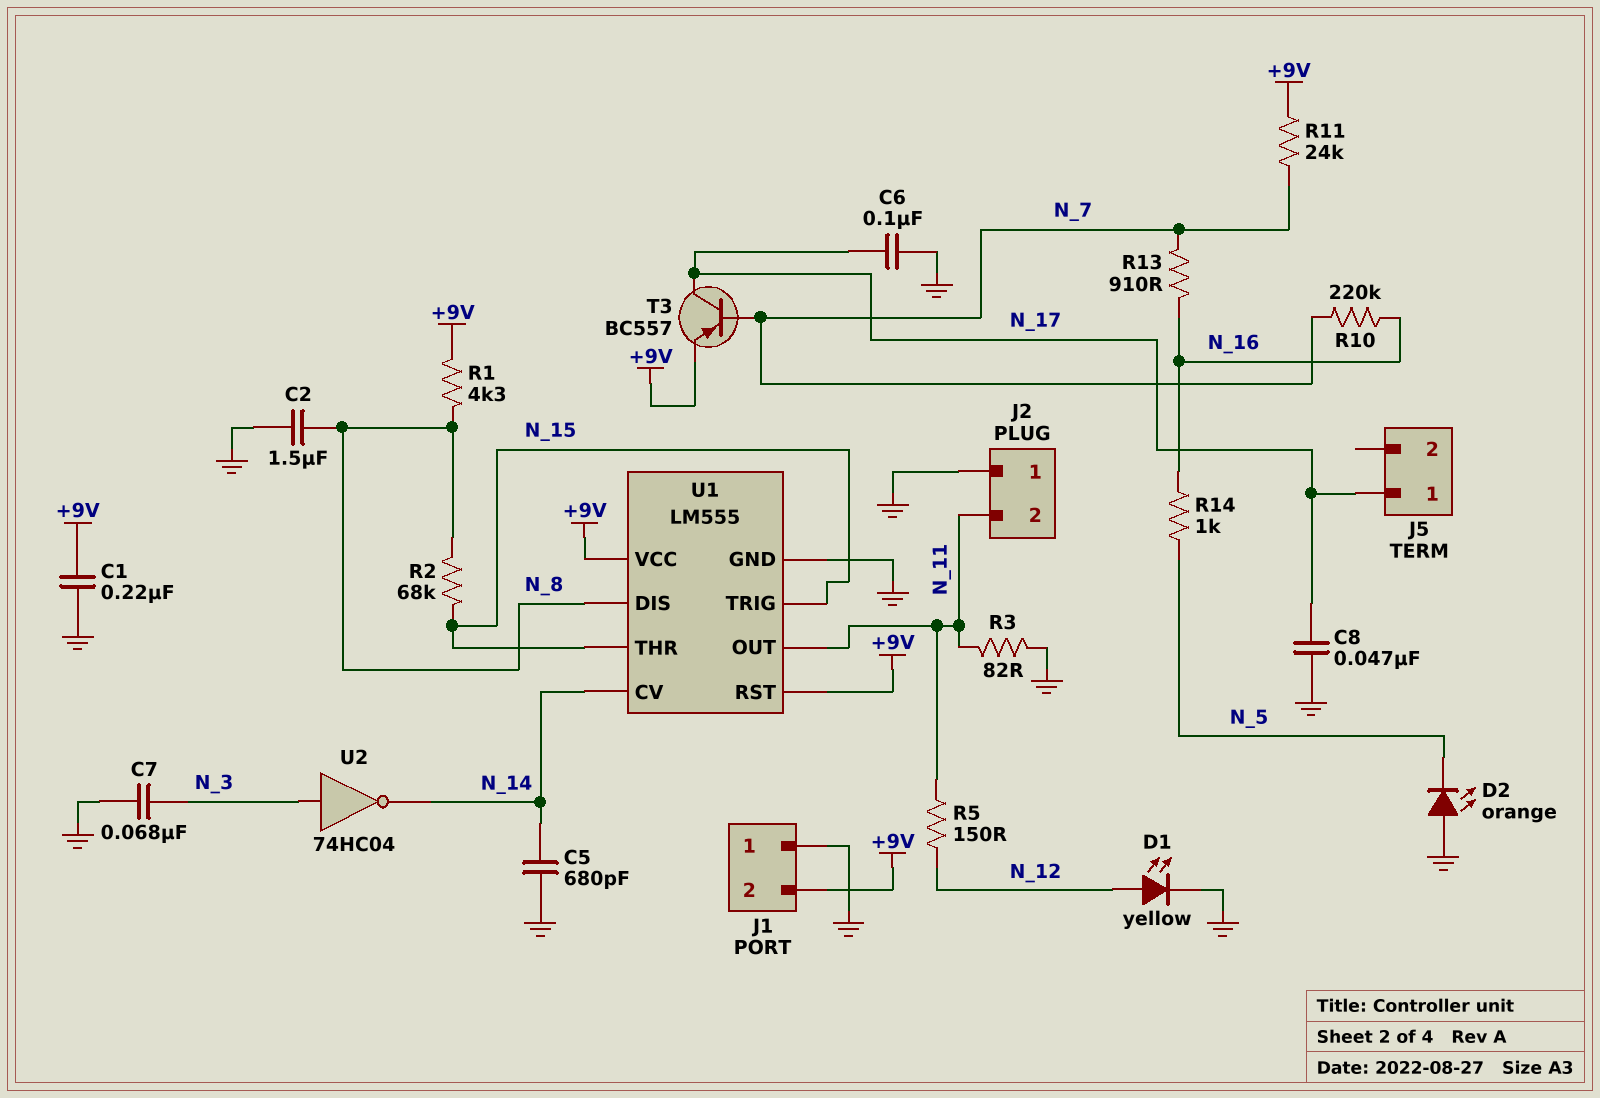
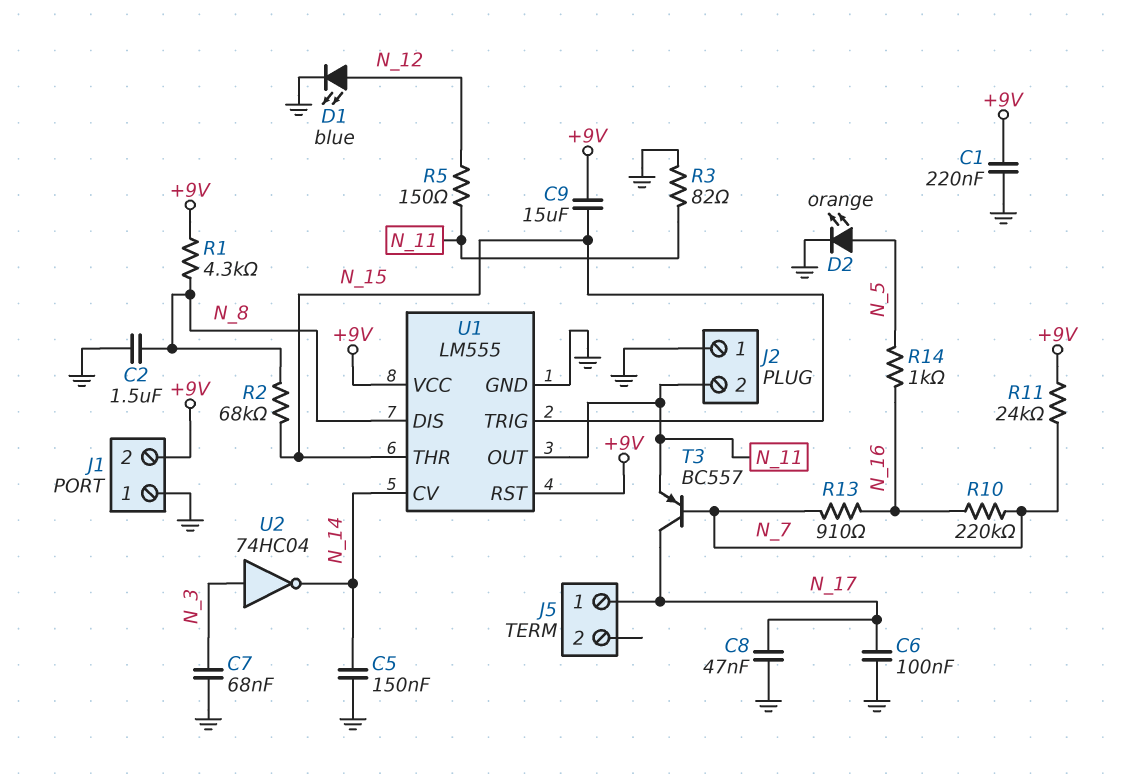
C5: 680pF (GND, N_14) -> 150nF (GND, N_14)
C9: none -> 15uF (+9V, N_15)
D1: LED yellow (A N_12, K GND) -> LED blue (A N_12, K GND)
D2: LED orange (A GND, K N_5) -> LED orange (A N_5, K GND)
T3: PNP BC557 (B N_7, C N_17, E +9V) -> PNP BC557 (B N_7, C N_17, E N_11)

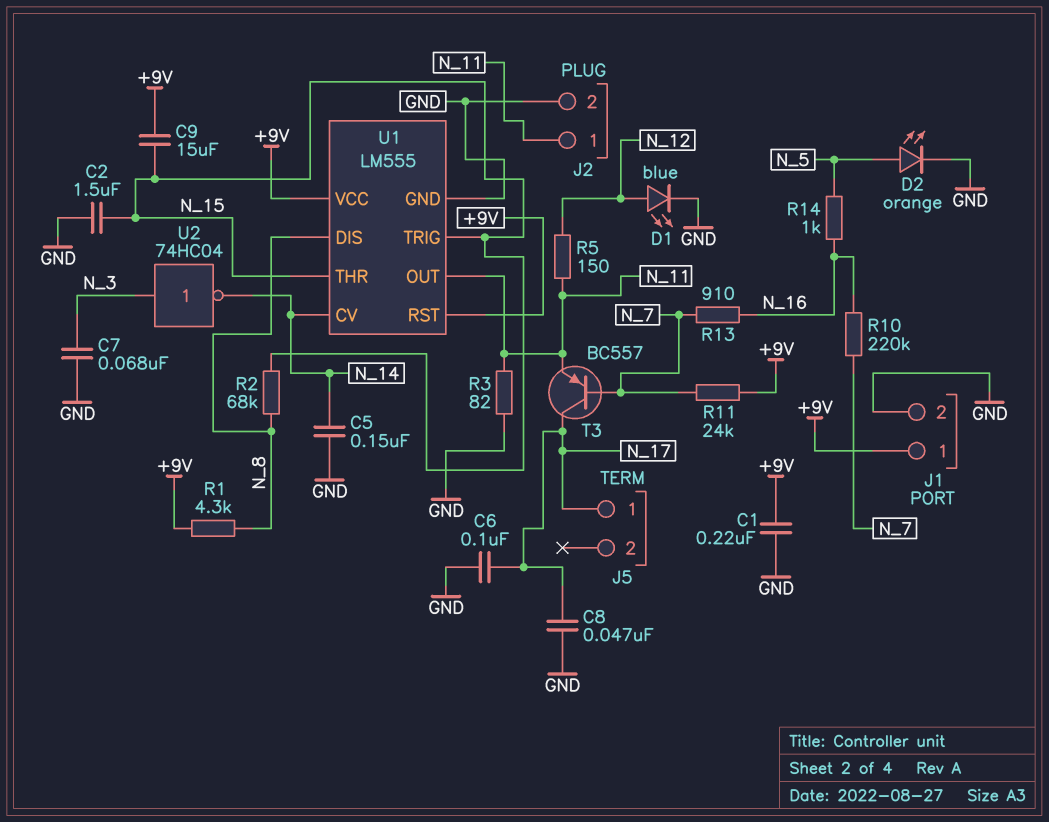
C2: 1.5uF (GND, N_8) -> 1.5uF (GND, N_15)
J1 pin 1: GND -> +9V
J1 pin 2: +9V -> GND
J2 pin 1: GND -> N_11
J2 pin 2: N_11 -> GND

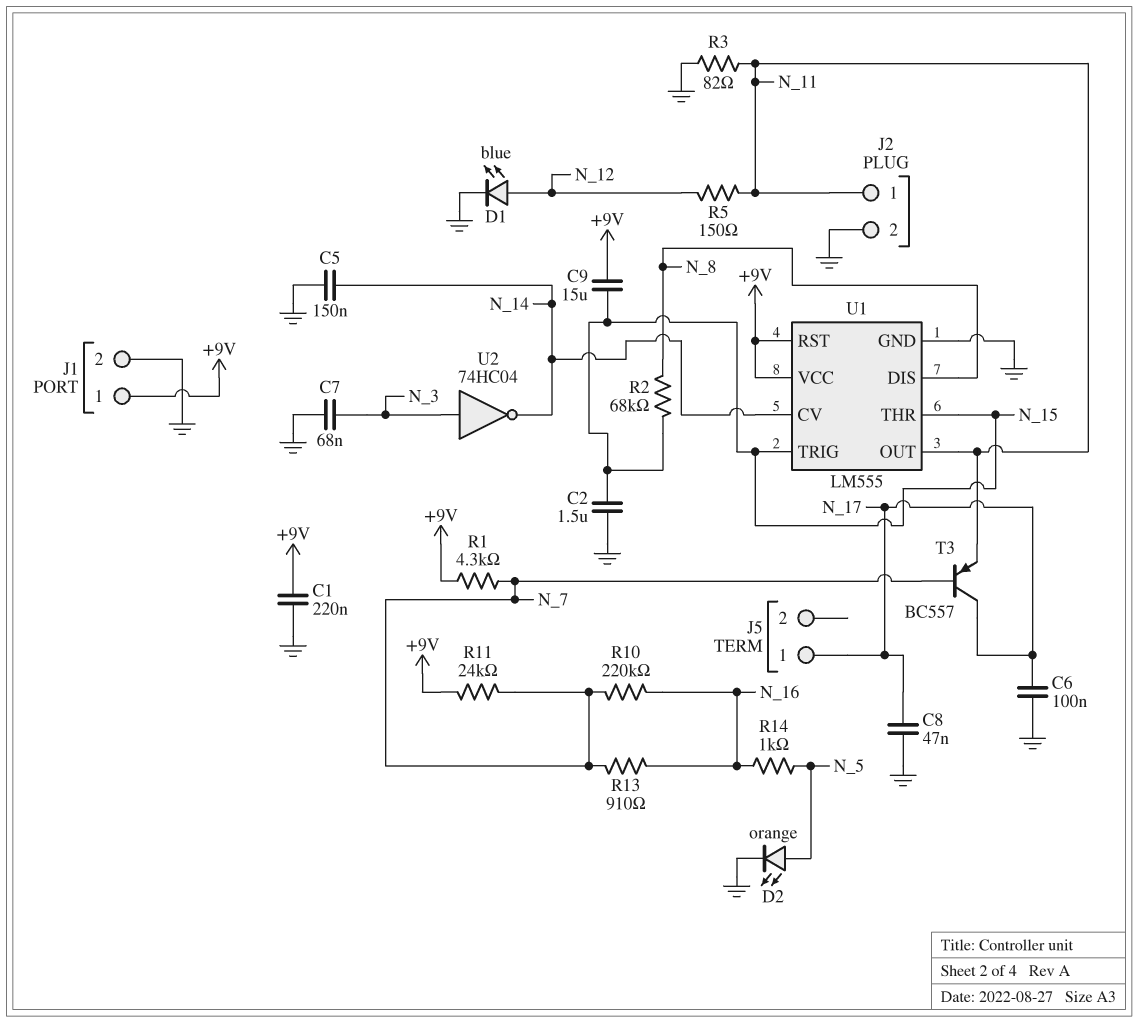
R1: 4.3k (+9V, N_8) -> 4.3k (+9V, N_7)

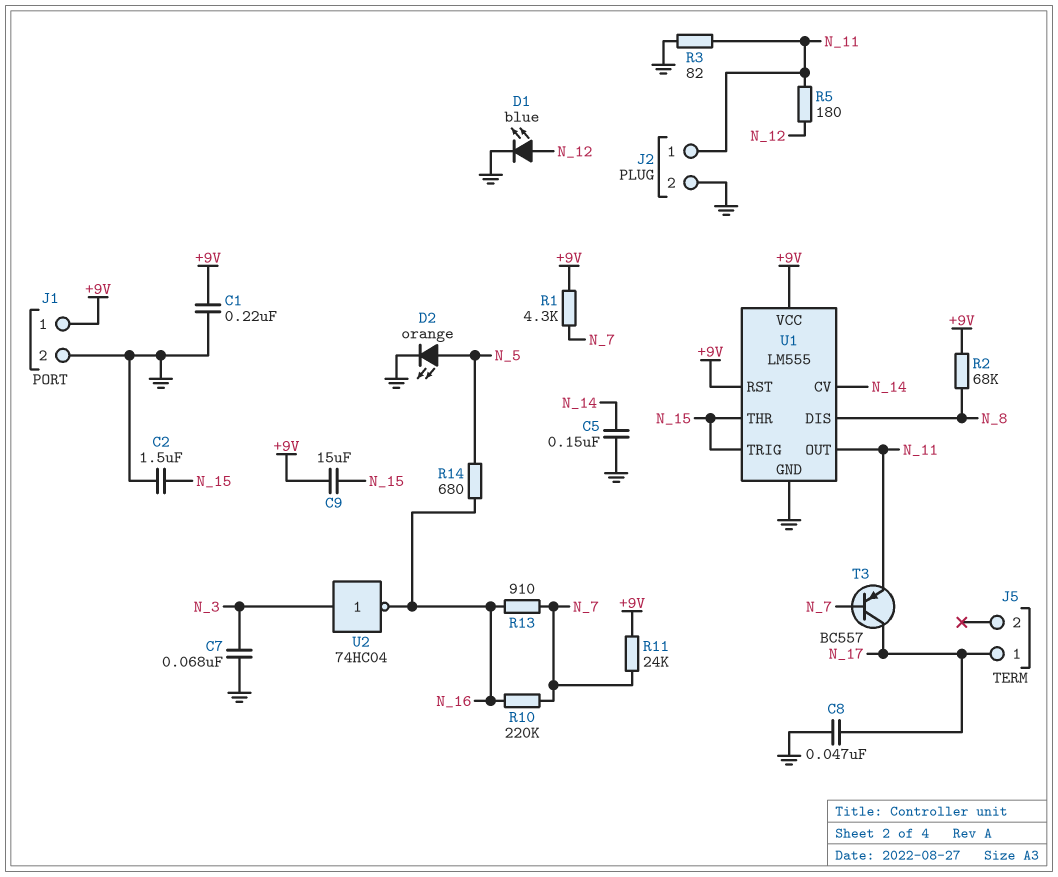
C6: 100nF (GND, N_17) -> none
R2: 68k (N_8, N_15) -> 68k (+9V, N_8)
R5: 150 (N_11, N_12) -> 180 (N_11, N_12)
R14: 1k (N_5, N_16) -> 680 (N_5, N_16)
U2: NOT 74HC04 (in N_3, out N_14) -> NOT 74HC04 (in N_3, out N_16)

